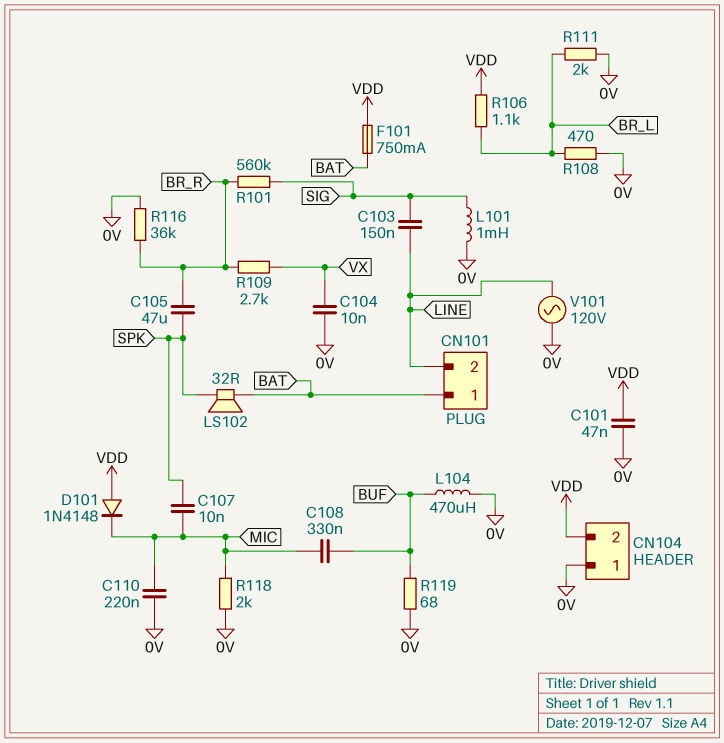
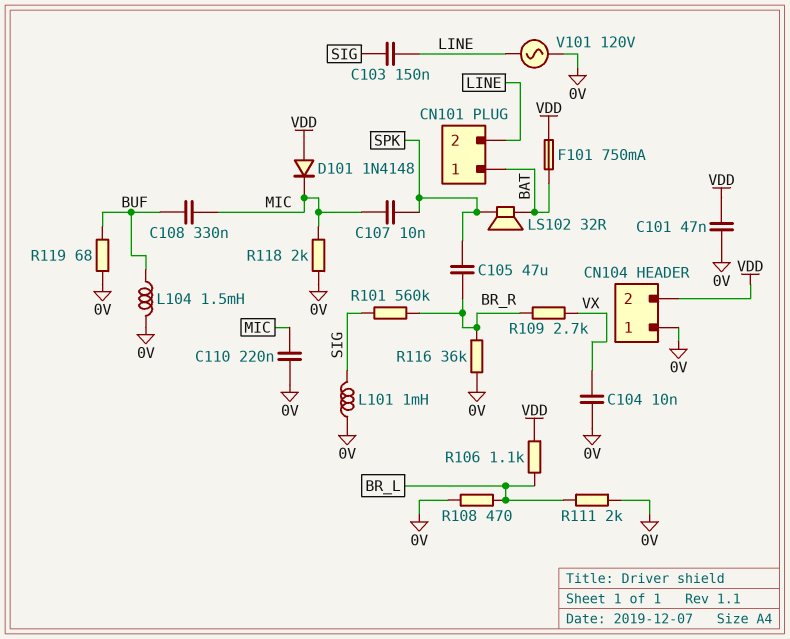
L104: 470uH (0V, BUF) -> 1.5mH (0V, BUF)

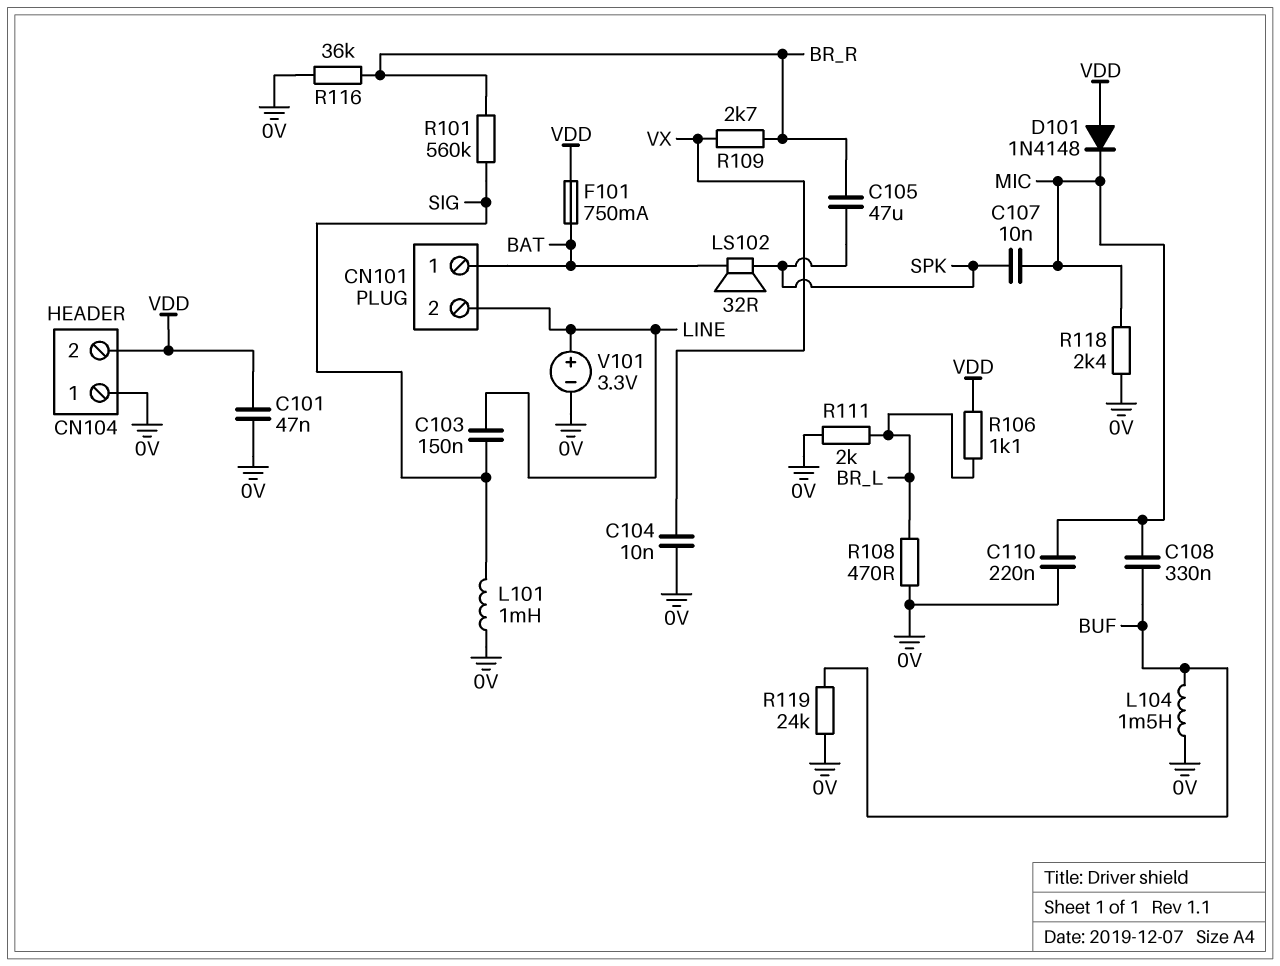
R118: 2k (0V, MIC) -> 2.4k (0V, MIC)
R119: 68 (0V, BUF) -> 24k (0V, BUF)
V101: AC 120V (0V, LINE) -> 3.3V (plus LINE, minus 0V)

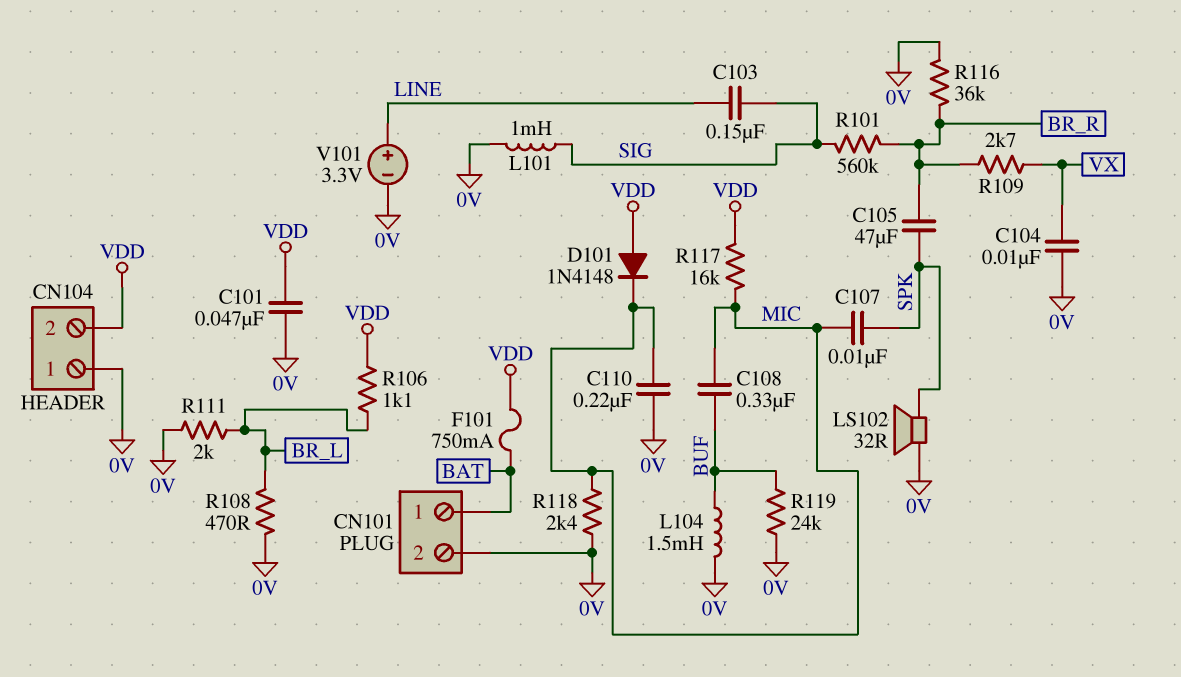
CN101 pin 2: LINE -> 0V
LS102: speaker 32R (BAT, SPK) -> speaker 32R (0V, SPK)
R117: none -> 16k (MIC, VDD)

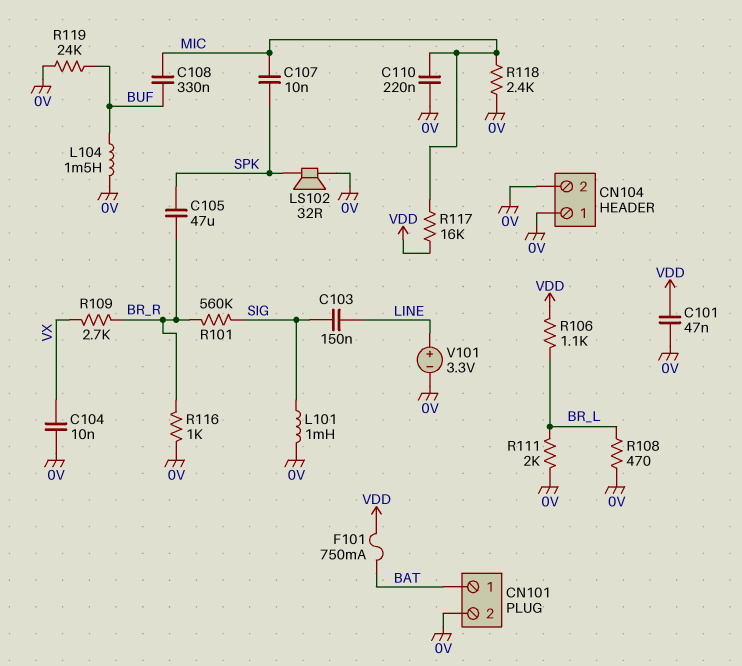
CN104 pin 2: VDD -> 0V
D101: diode 1N4148 (A VDD, K MIC) -> none
R116: 36k (0V, BR_R) -> 1k (0V, BR_R)

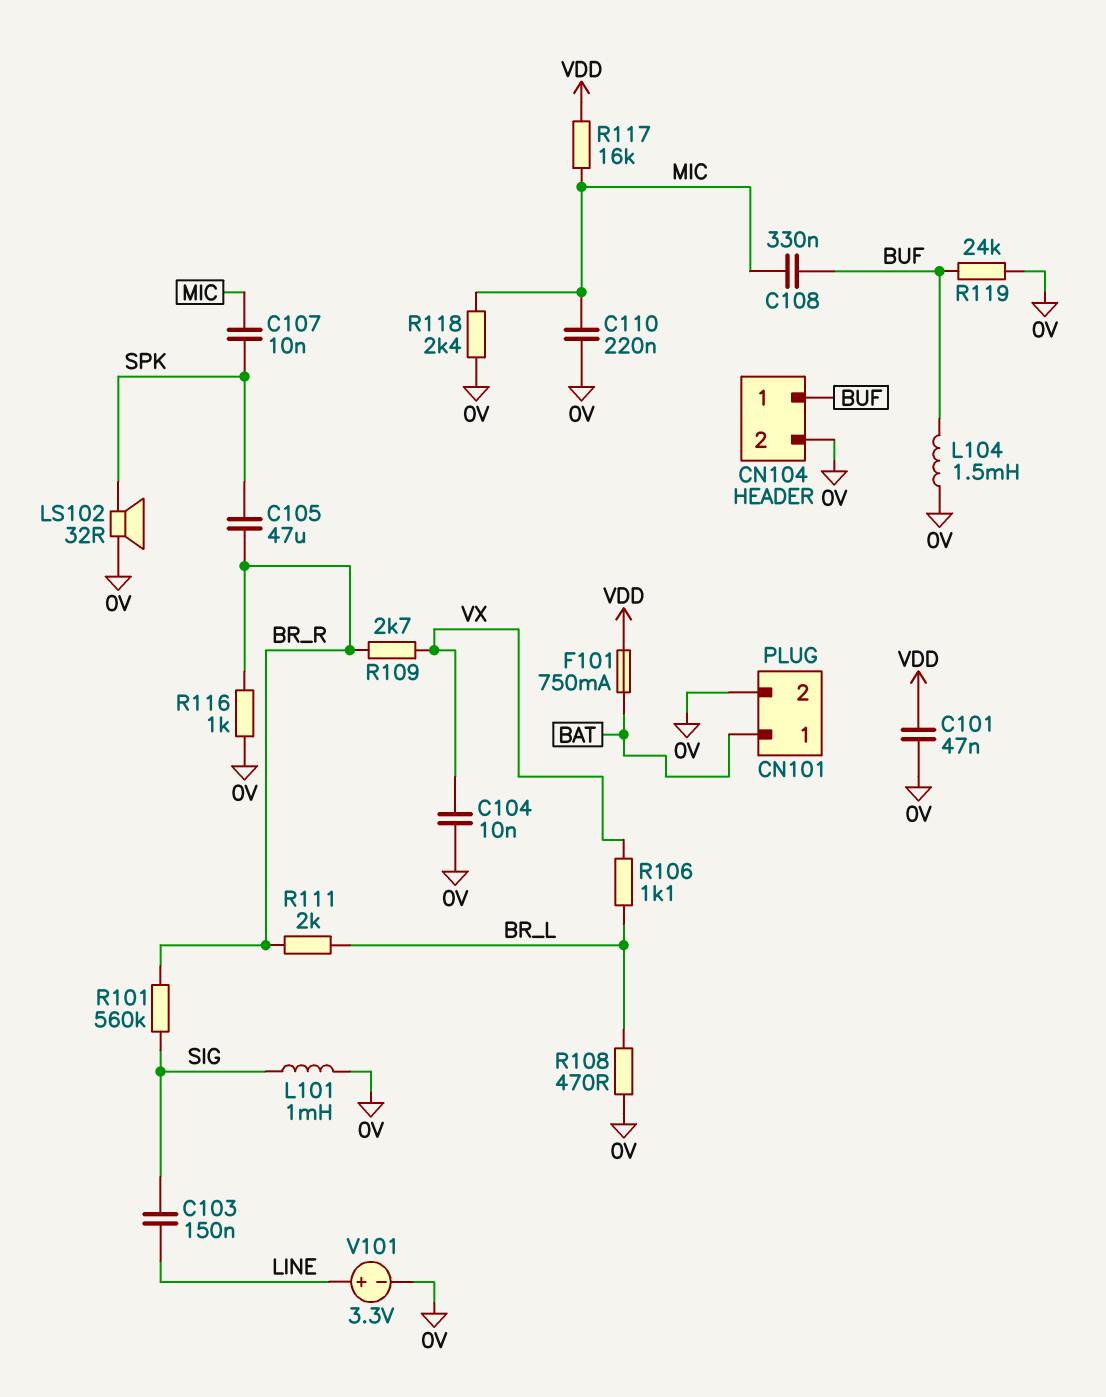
CN104 pin 1: 0V -> BUF
R106: 1.1k (BR_L, VDD) -> 1.1k (BR_L, VX)
R111: 2k (0V, BR_L) -> 2k (BR_L, BR_R)

